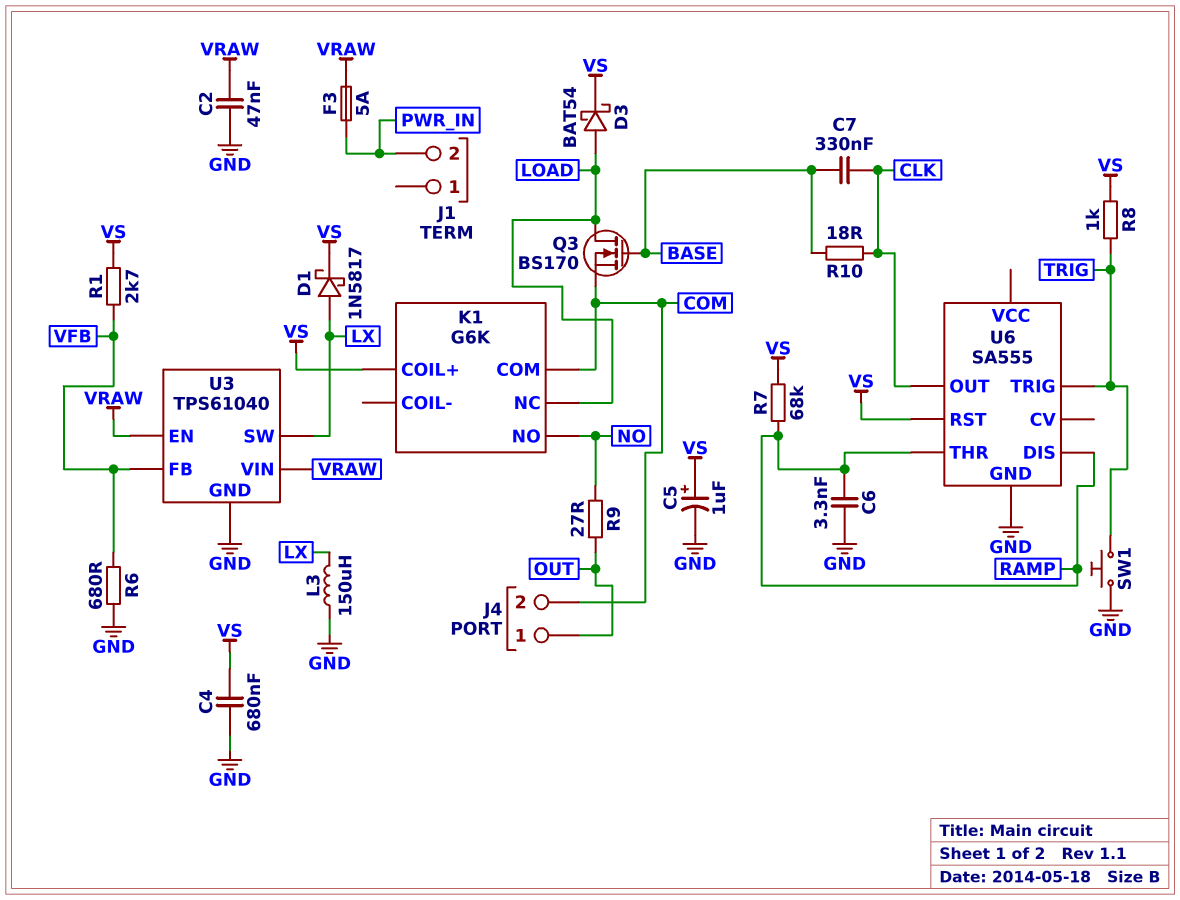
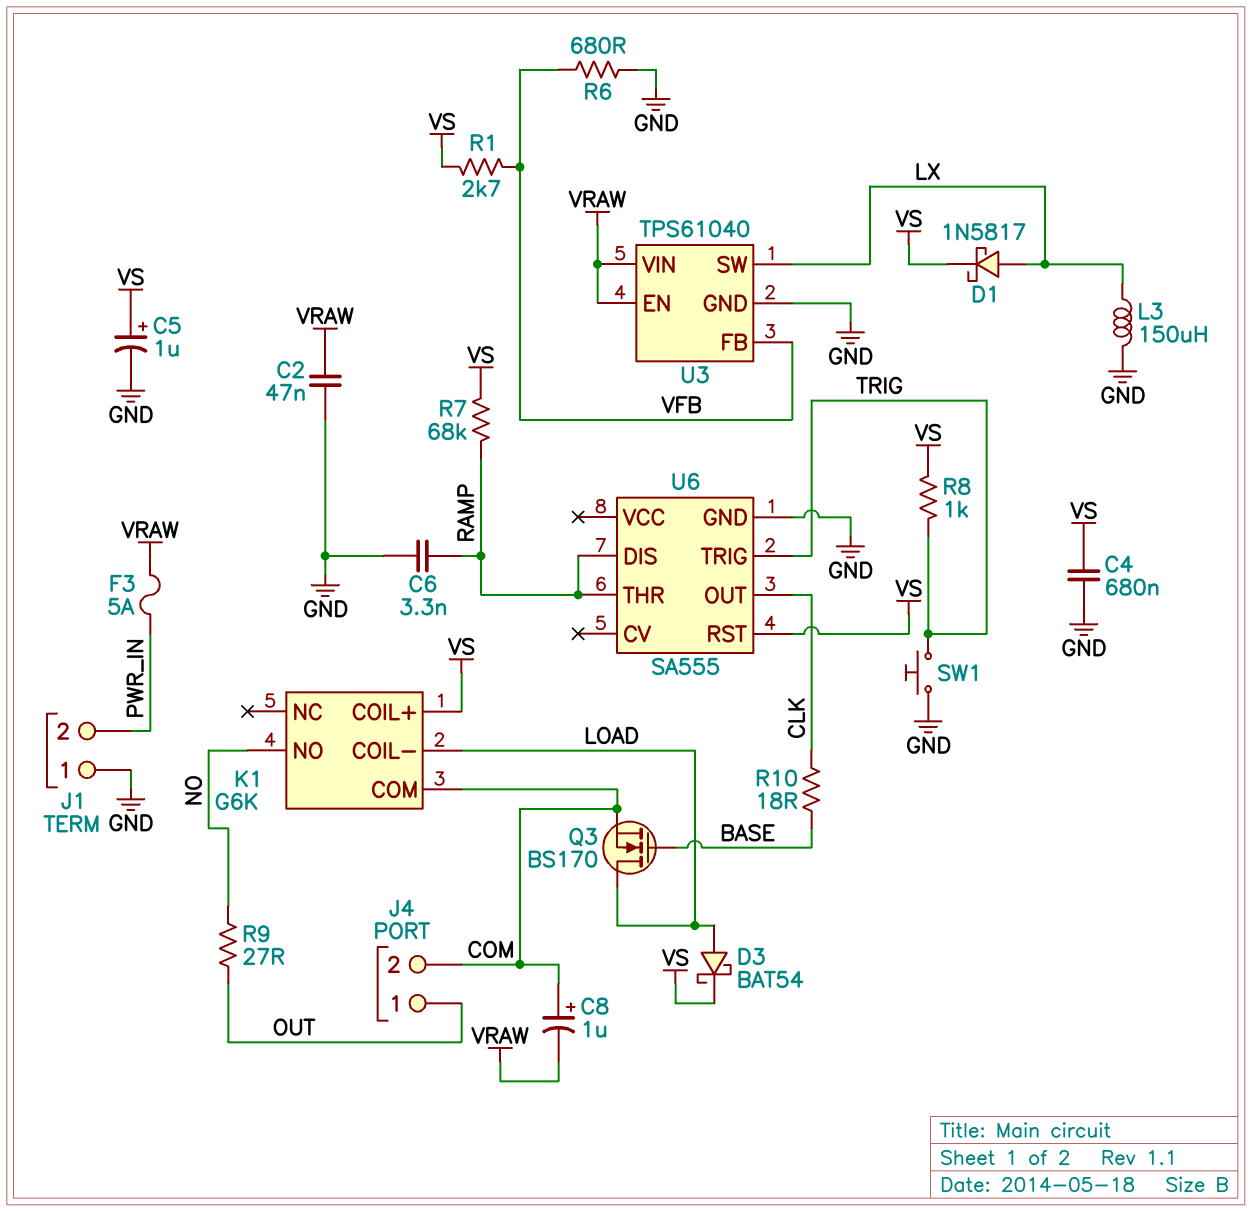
C7: 330nF (BASE, CLK) -> none
C8: none -> 1uF (plus COM, minus VRAW)
J1 pin 1: none -> GND
K1 pin COIL-: none -> LOAD
K1 pin NC: LOAD -> none

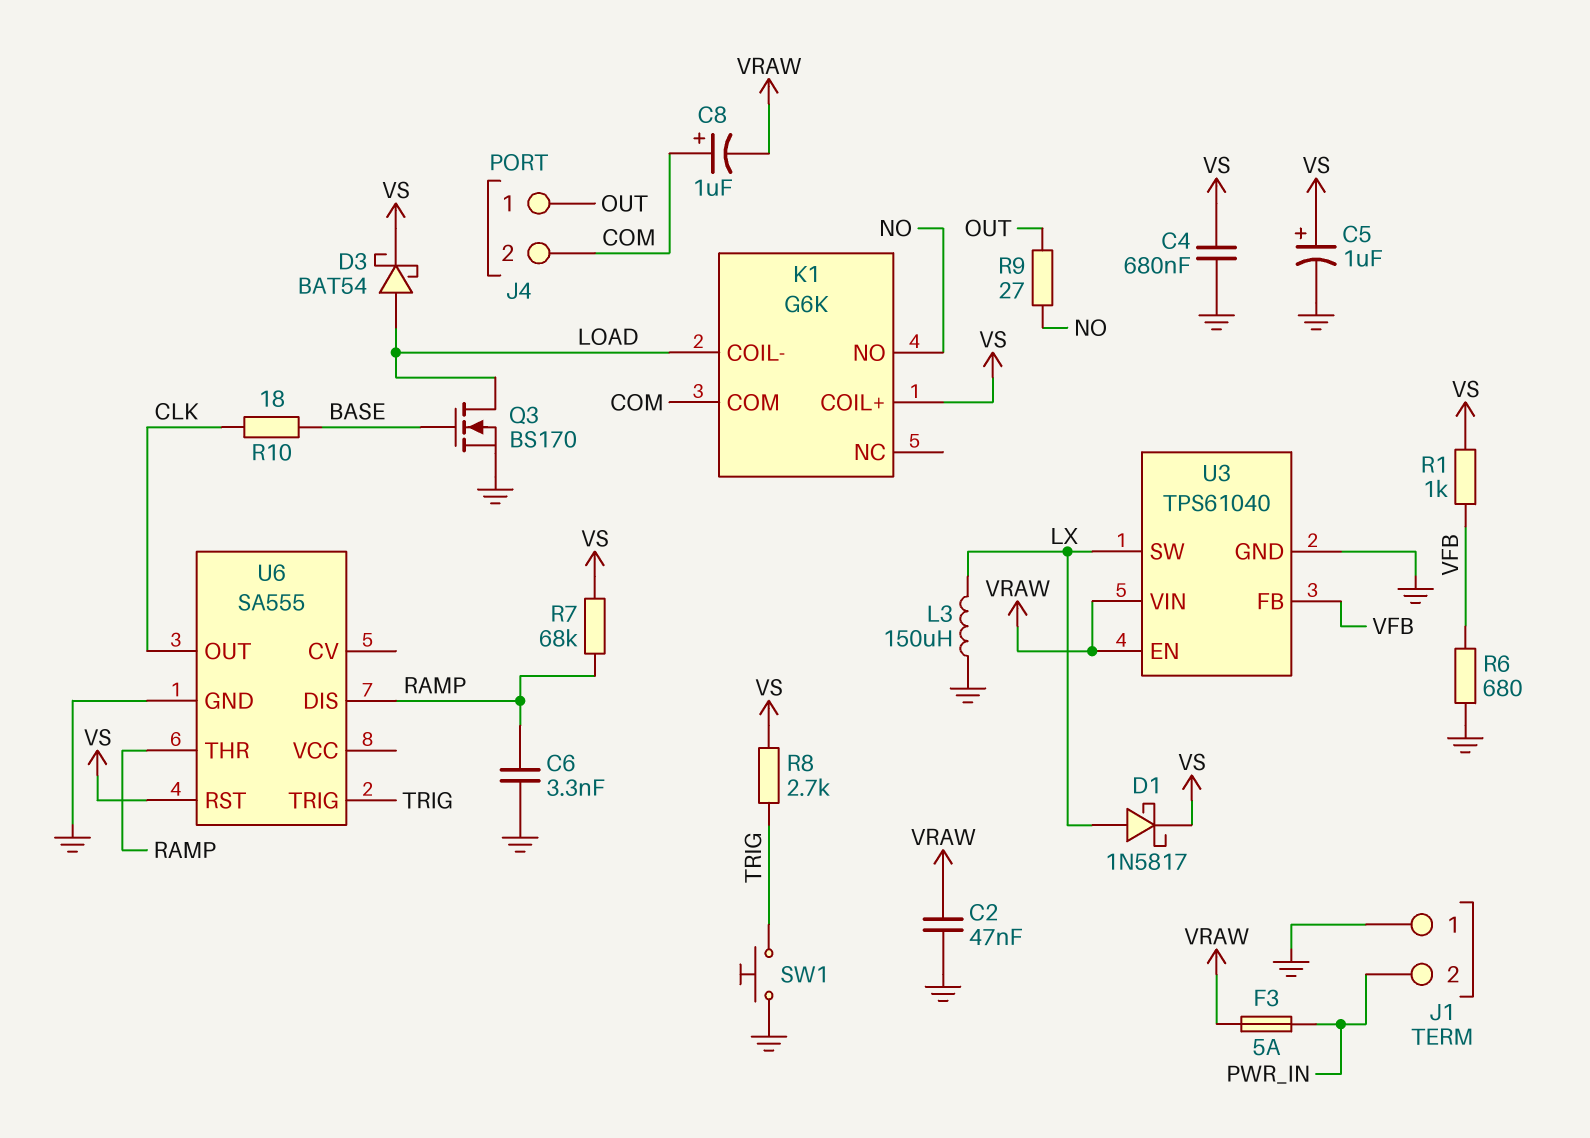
Q3: NMOS BS170 (G BASE, D LOAD, S COM) -> NMOS BS170 (G BASE, D LOAD, S GND)
R1: 2.7k (VFB, VS) -> 1k (VFB, VS)
R8: 1k (TRIG, VS) -> 2.7k (TRIG, VS)

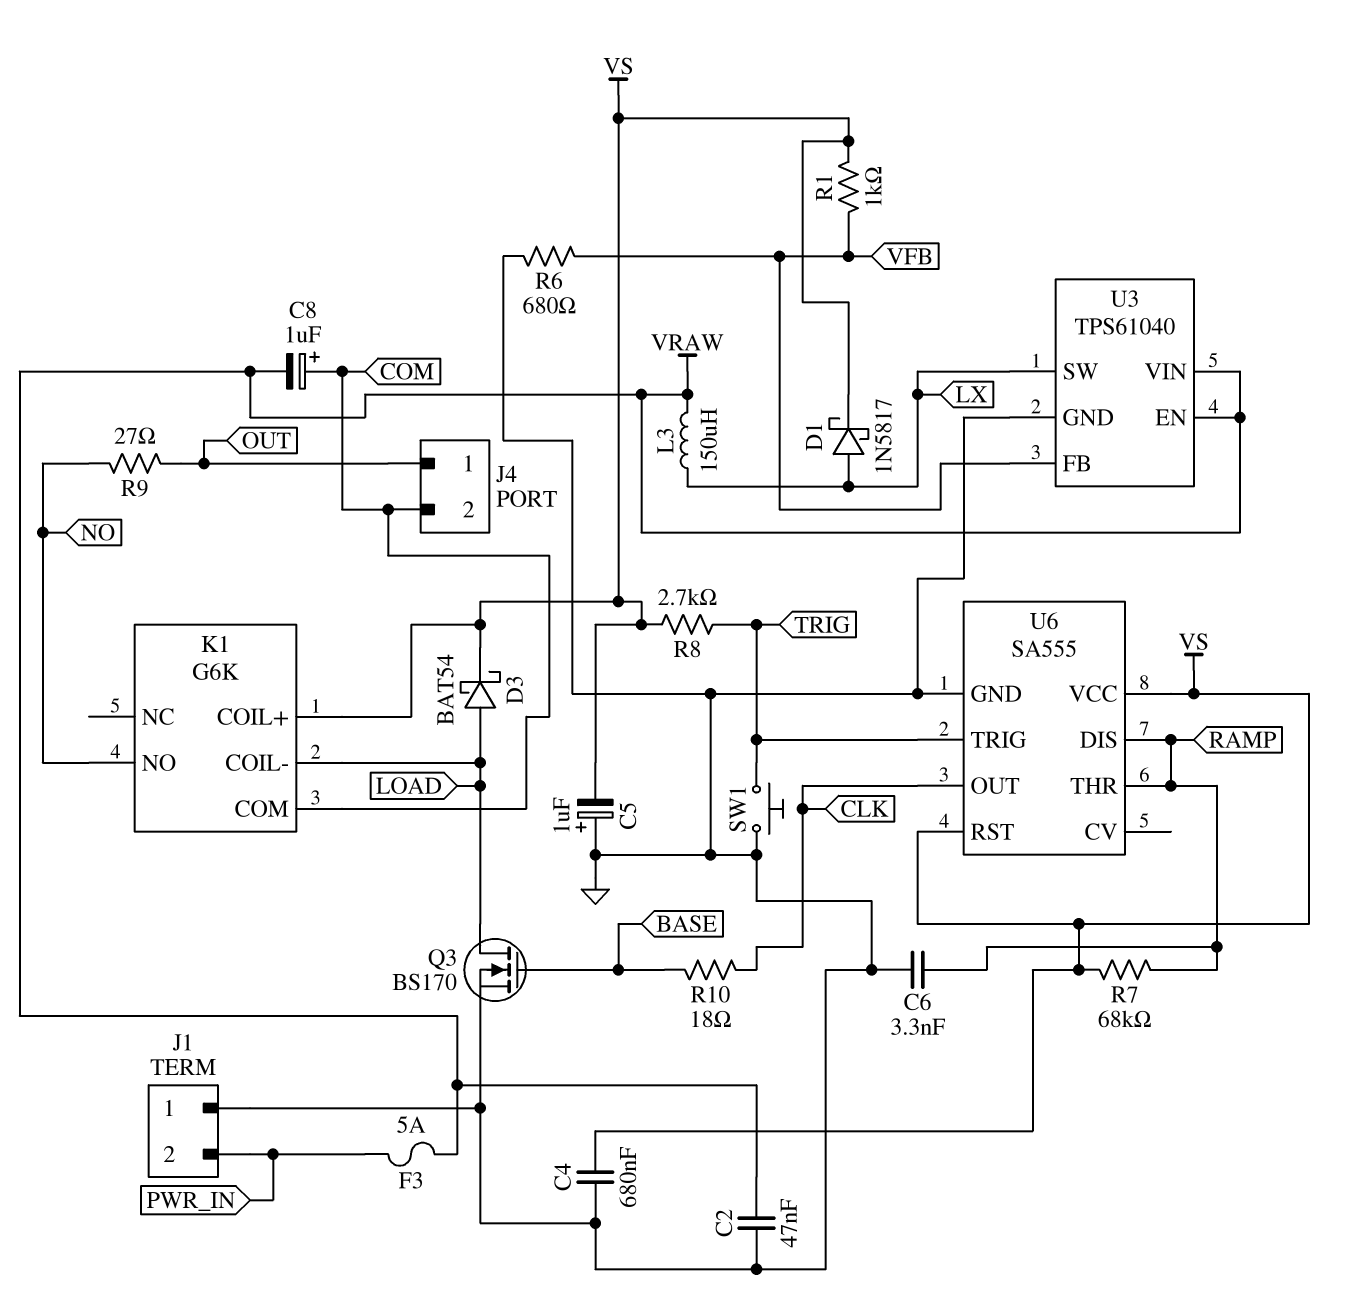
C5: 1uF (plus VS, minus GND) -> 1uF (plus GND, minus VS)
L3: 150uH (GND, LX) -> 150uH (LX, VRAW)
U6 pin VCC: none -> VS

